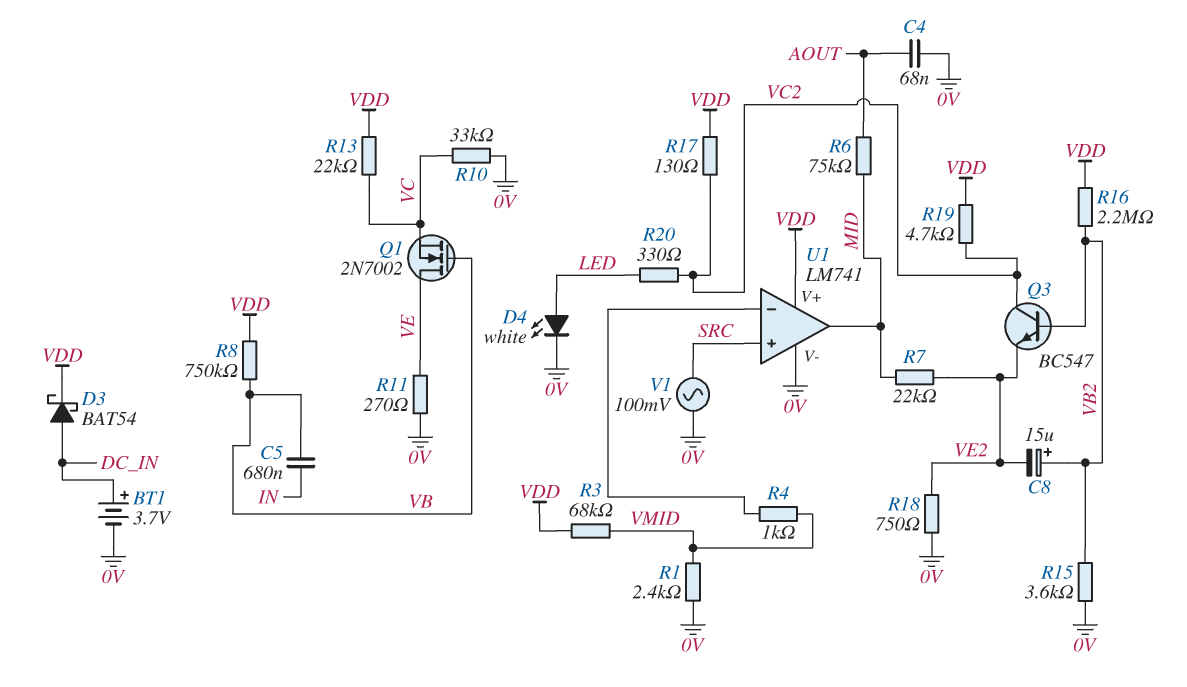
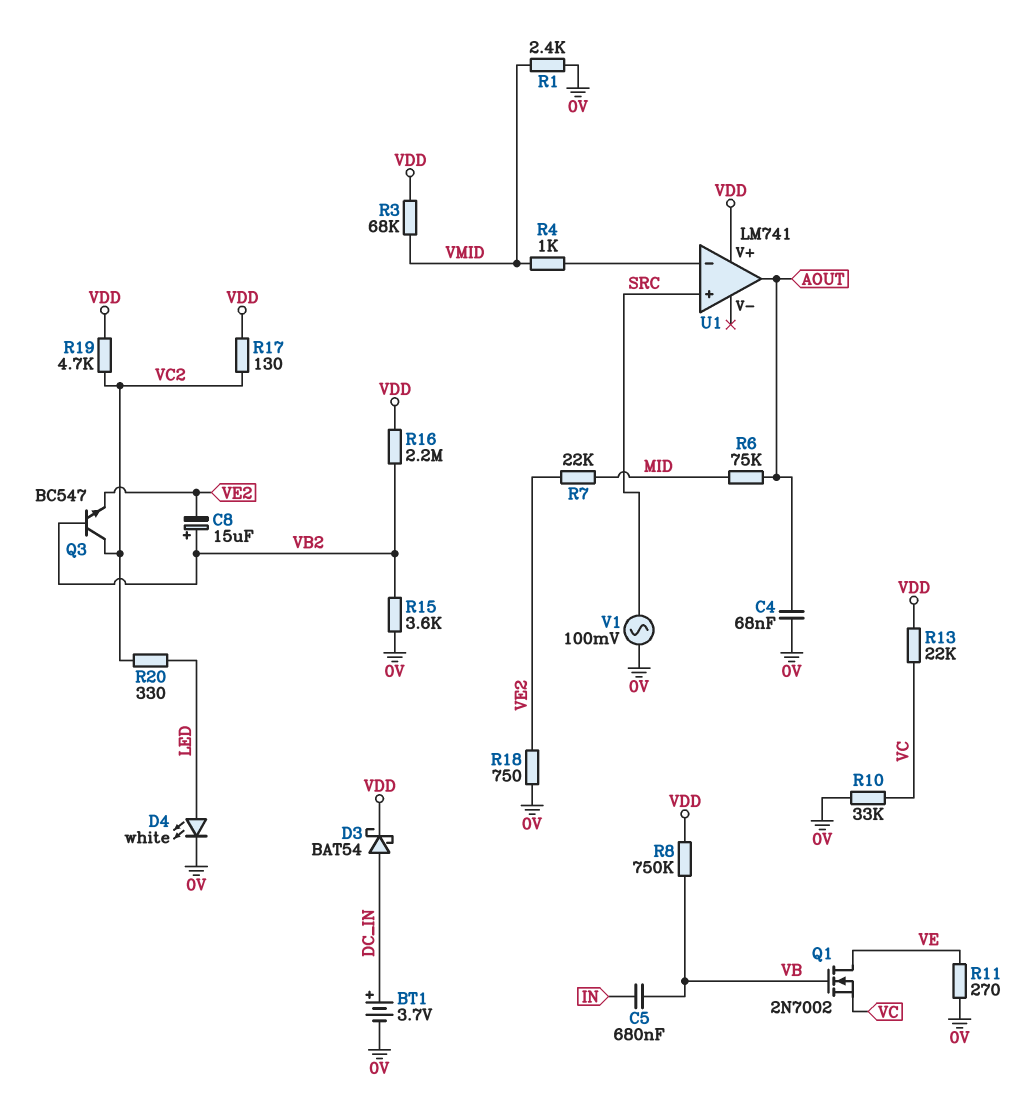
U1 pin V-: 0V -> none
U1 pin out: MID -> AOUT

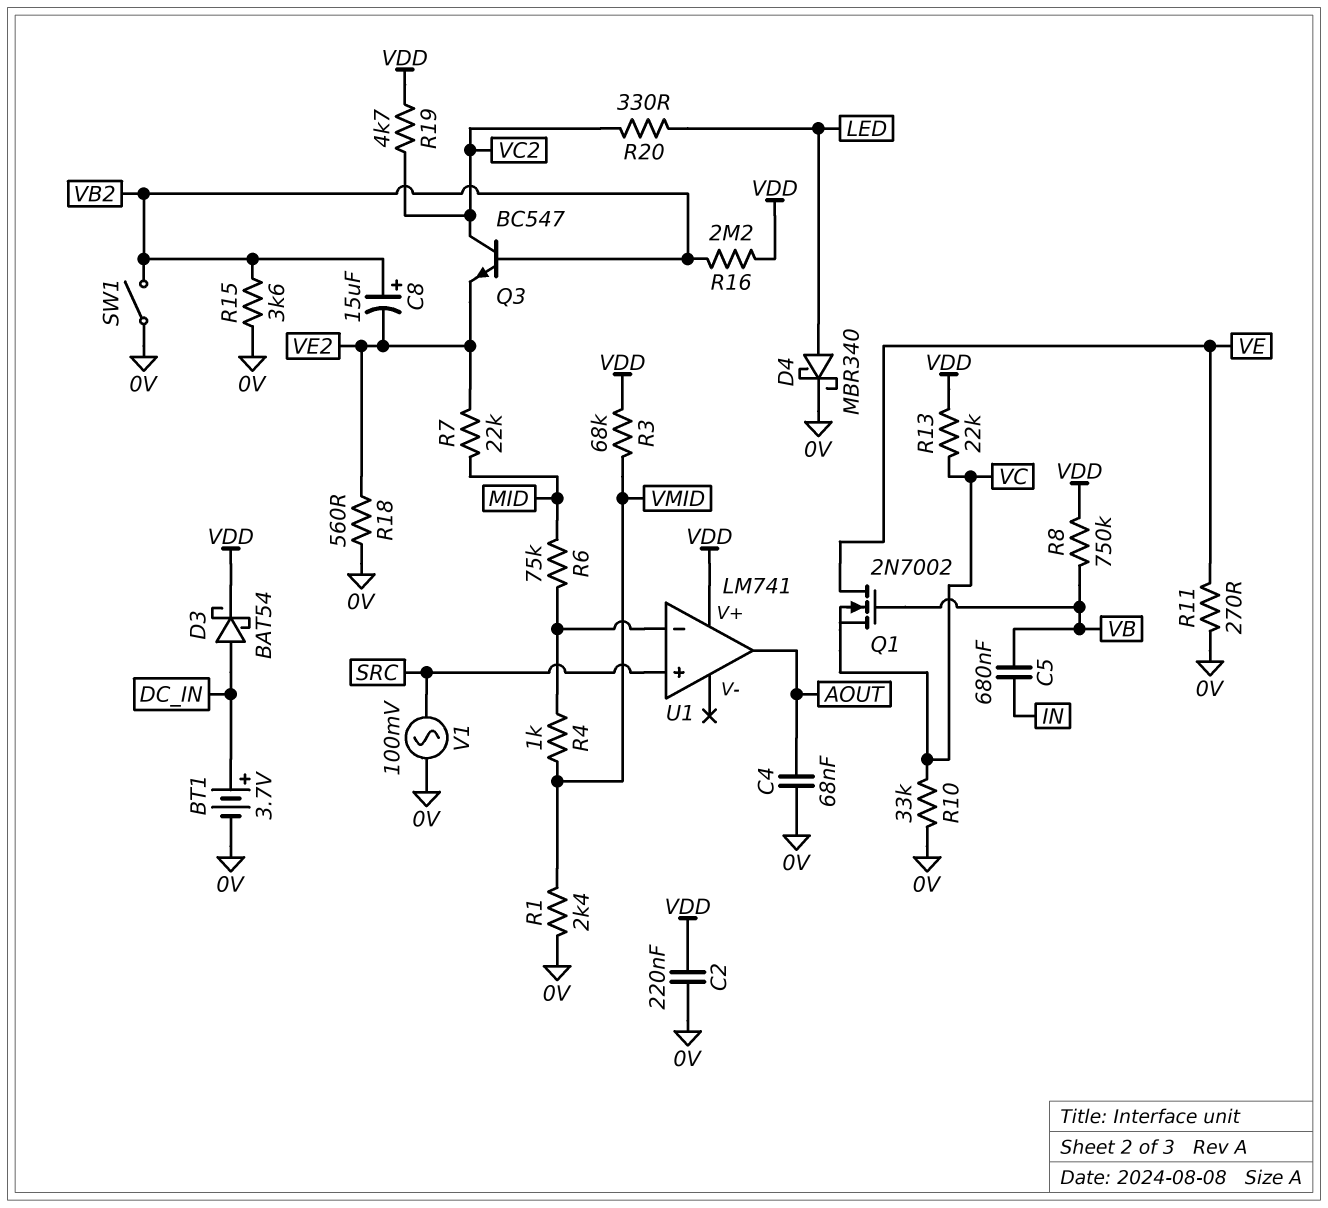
C2: none -> 220nF (0V, VDD)
D4: LED white (A LED, K 0V) -> schottky MBR340 (A LED, K 0V)
R6: 75k (AOUT, MID) -> 75k (MID, U1/in-)
R17: 130 (VC2, VDD) -> none
R18: 750 (0V, VE2) -> 560 (0V, VE2)
SW1: none -> switch (0V, VB2)

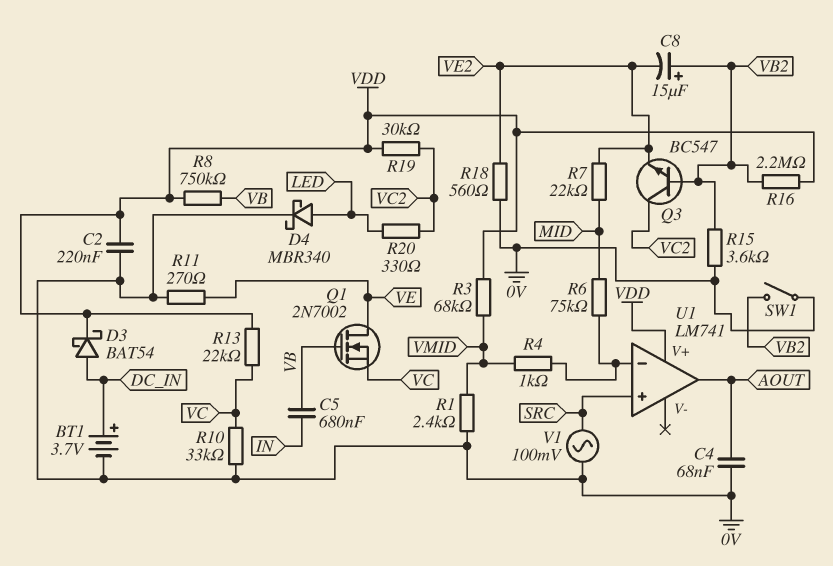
R19: 4.7k (VC2, VDD) -> 30k (VC2, VDD)

